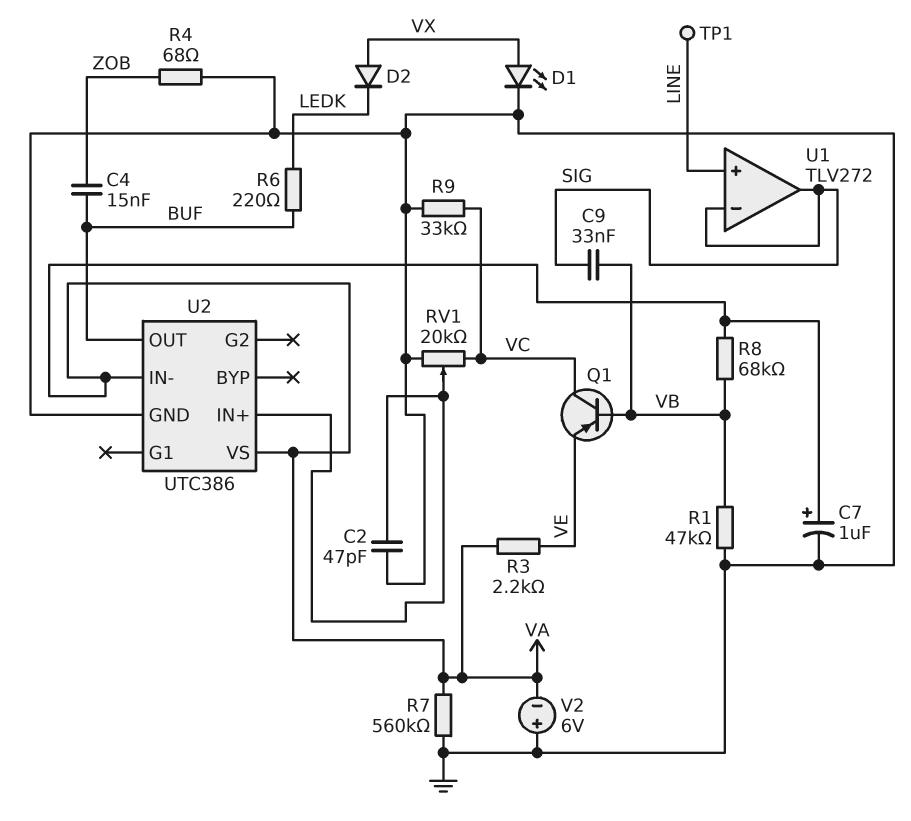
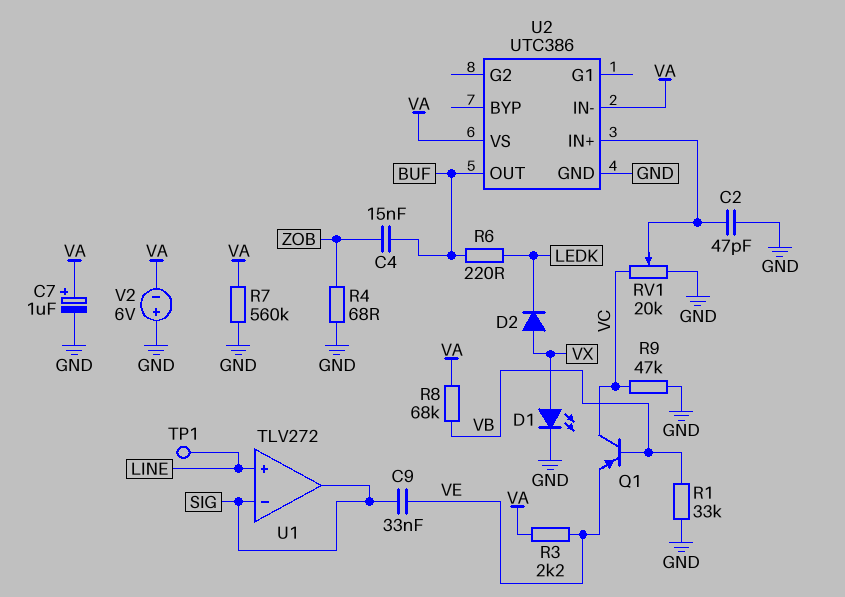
C9: 33nF (SIG, VB) -> 33nF (SIG, VE)
R1: 47k (GND, VB) -> 33k (GND, VB)
R9: 33k (GND, VC) -> 47k (GND, VC)

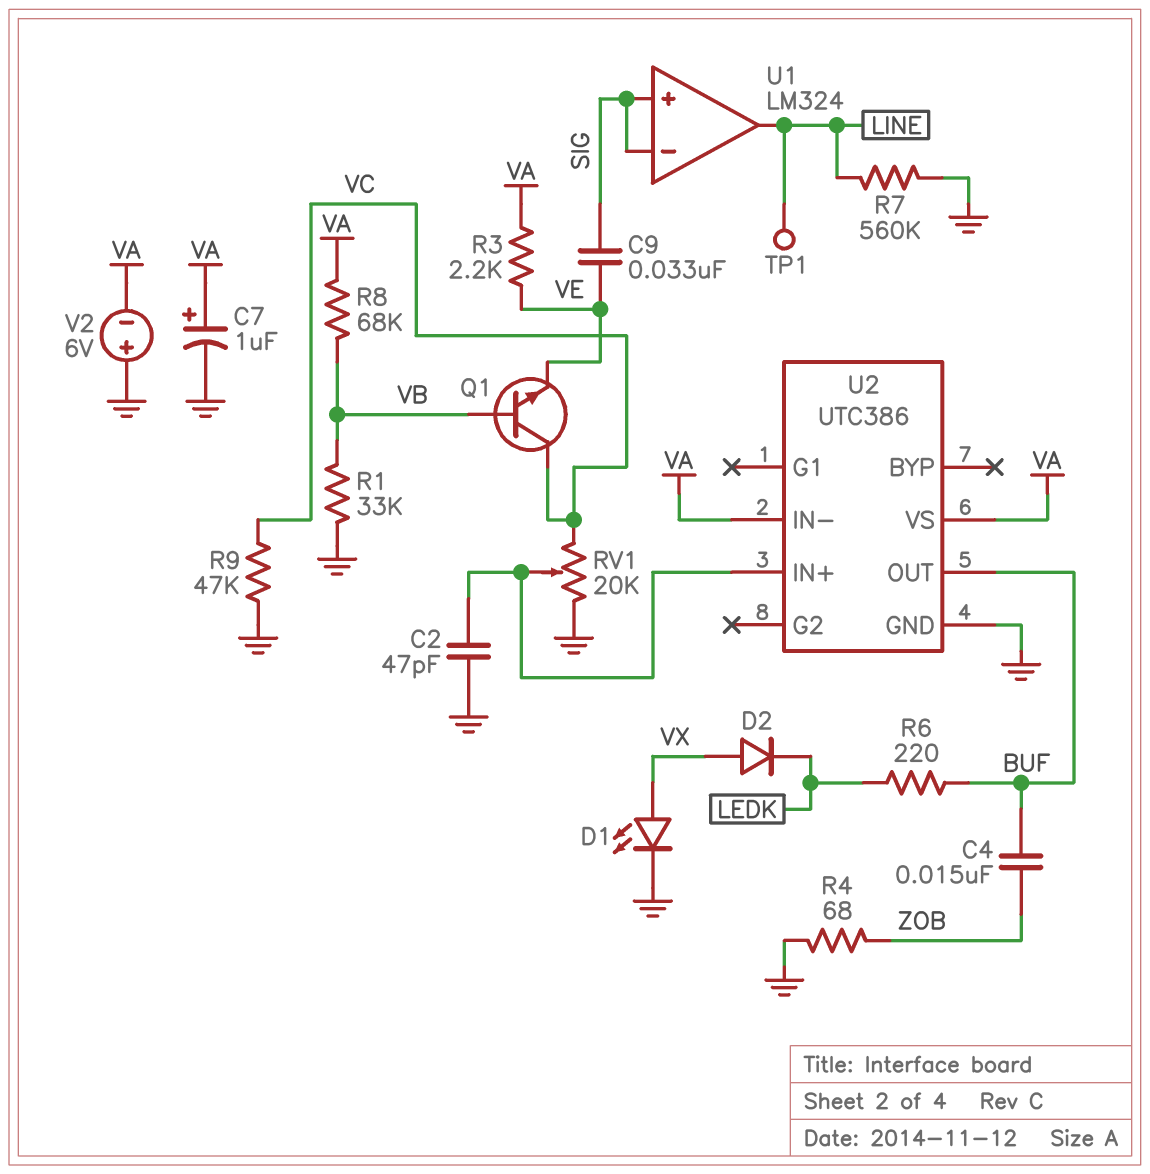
Q1: PNP (B VB, C VC, E VE) -> NPN (B VB, C VC, E VE)
R7: 560k (GND, VA) -> 560k (GND, LINE)
U1: TLV272 -> LM324
U1 pin in+: LINE -> SIG
U1 pin out: SIG -> LINE

